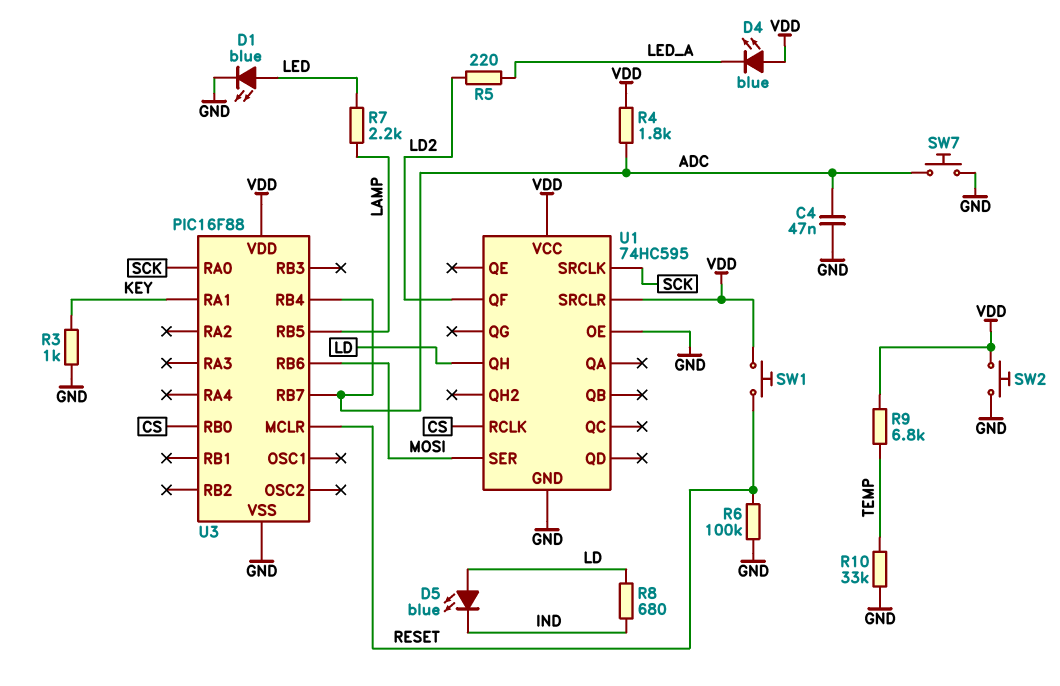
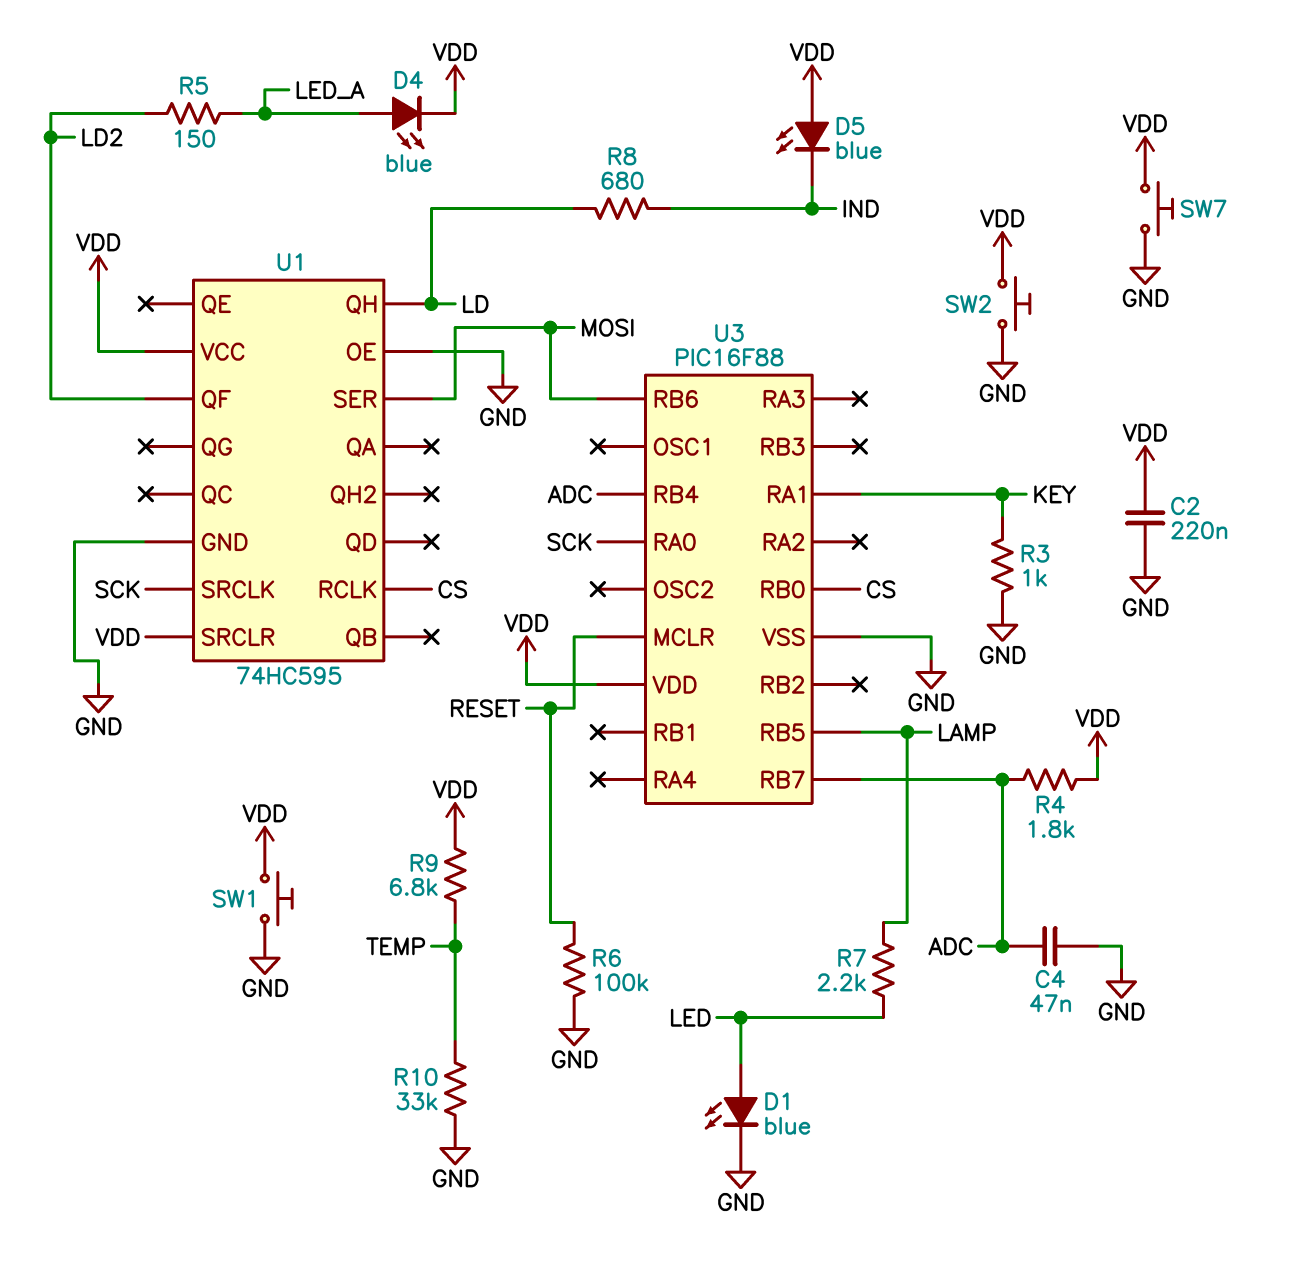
C2: none -> 220nF (GND, VDD)
D4: LED blue (A VDD, K LED_A) -> LED blue (A LED_A, K VDD)
D5: LED blue (A LD, K IND) -> LED blue (A VDD, K IND)
R5: 220 (LD2, LED_A) -> 150 (LD2, LED_A)
SW1: button (RESET, VDD) -> button (GND, VDD)
SW7: button (ADC, GND) -> button (GND, VDD)

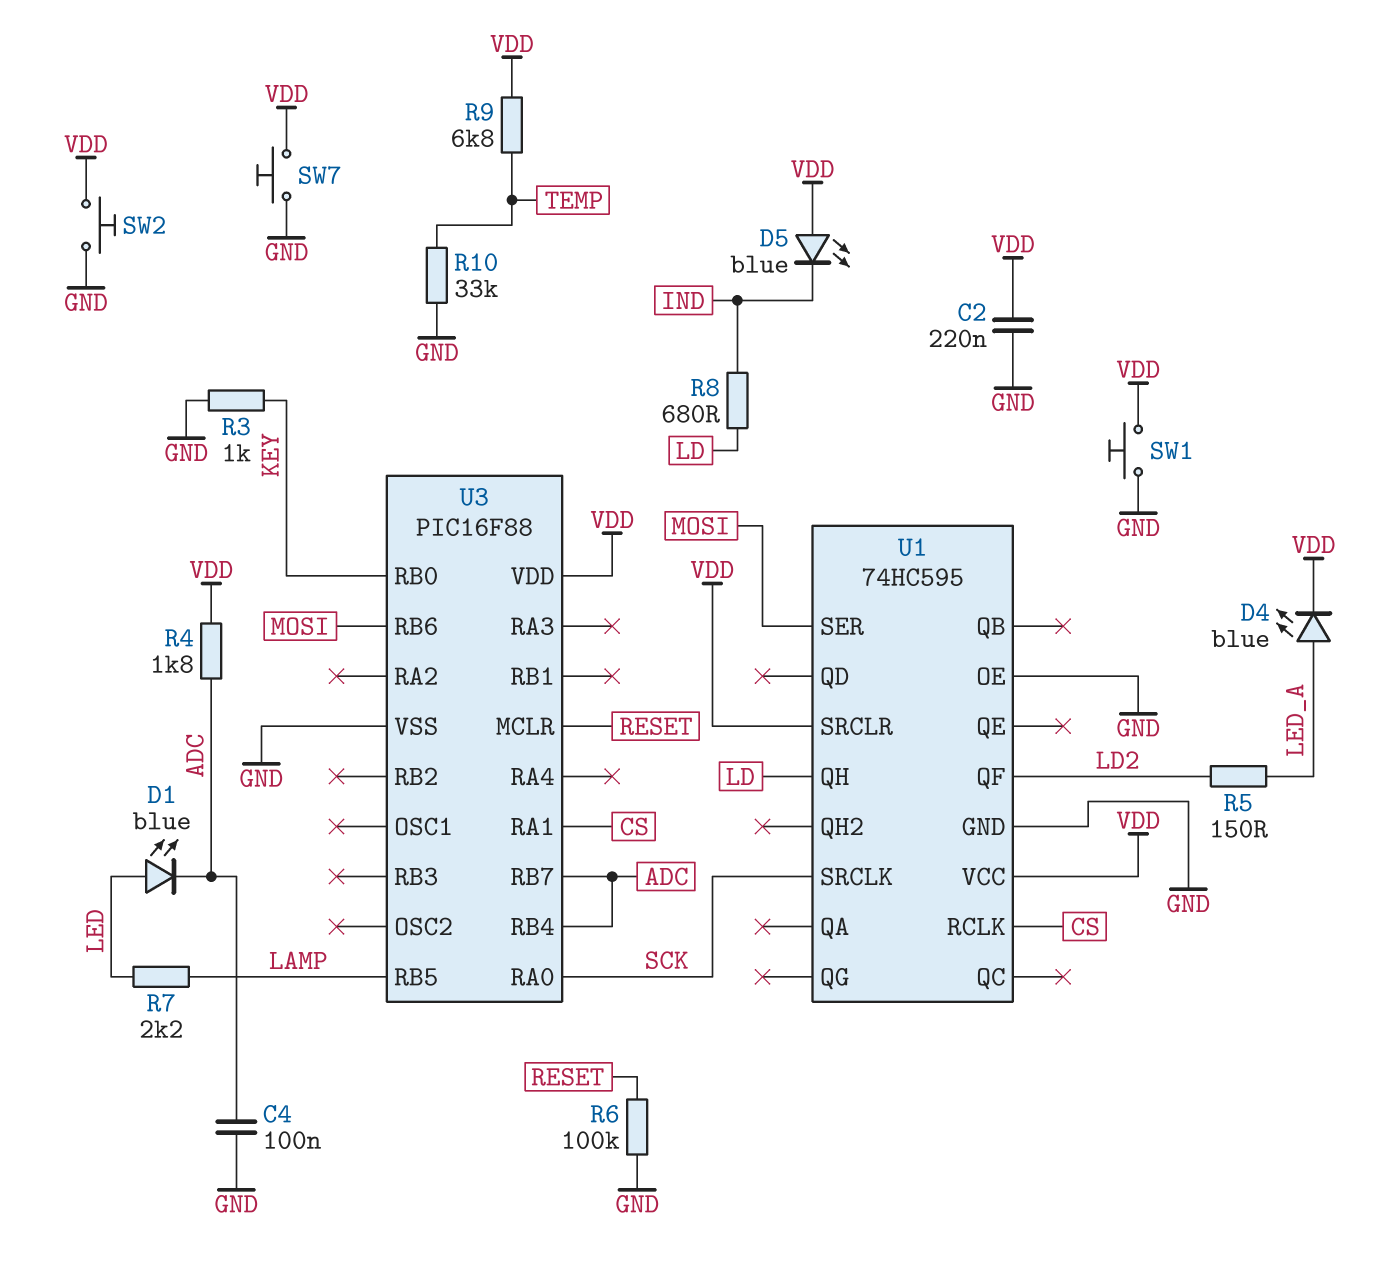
C4: 47nF (ADC, GND) -> 100nF (ADC, GND)
D1: LED blue (A LED, K GND) -> LED blue (A LED, K ADC)
U3 pin RA1: KEY -> CS
U3 pin RB0: CS -> KEY

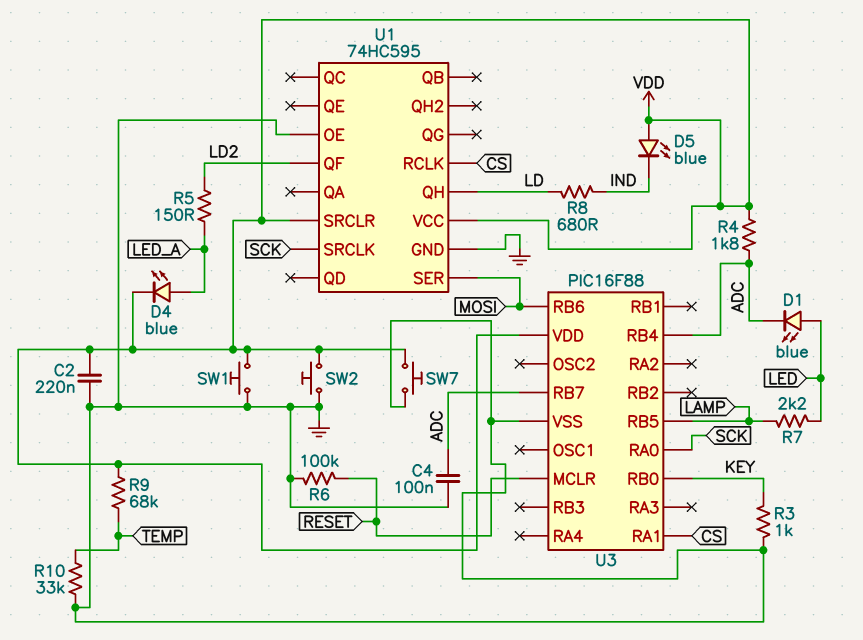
R9: 6.8k (TEMP, VDD) -> 68k (TEMP, VDD)

